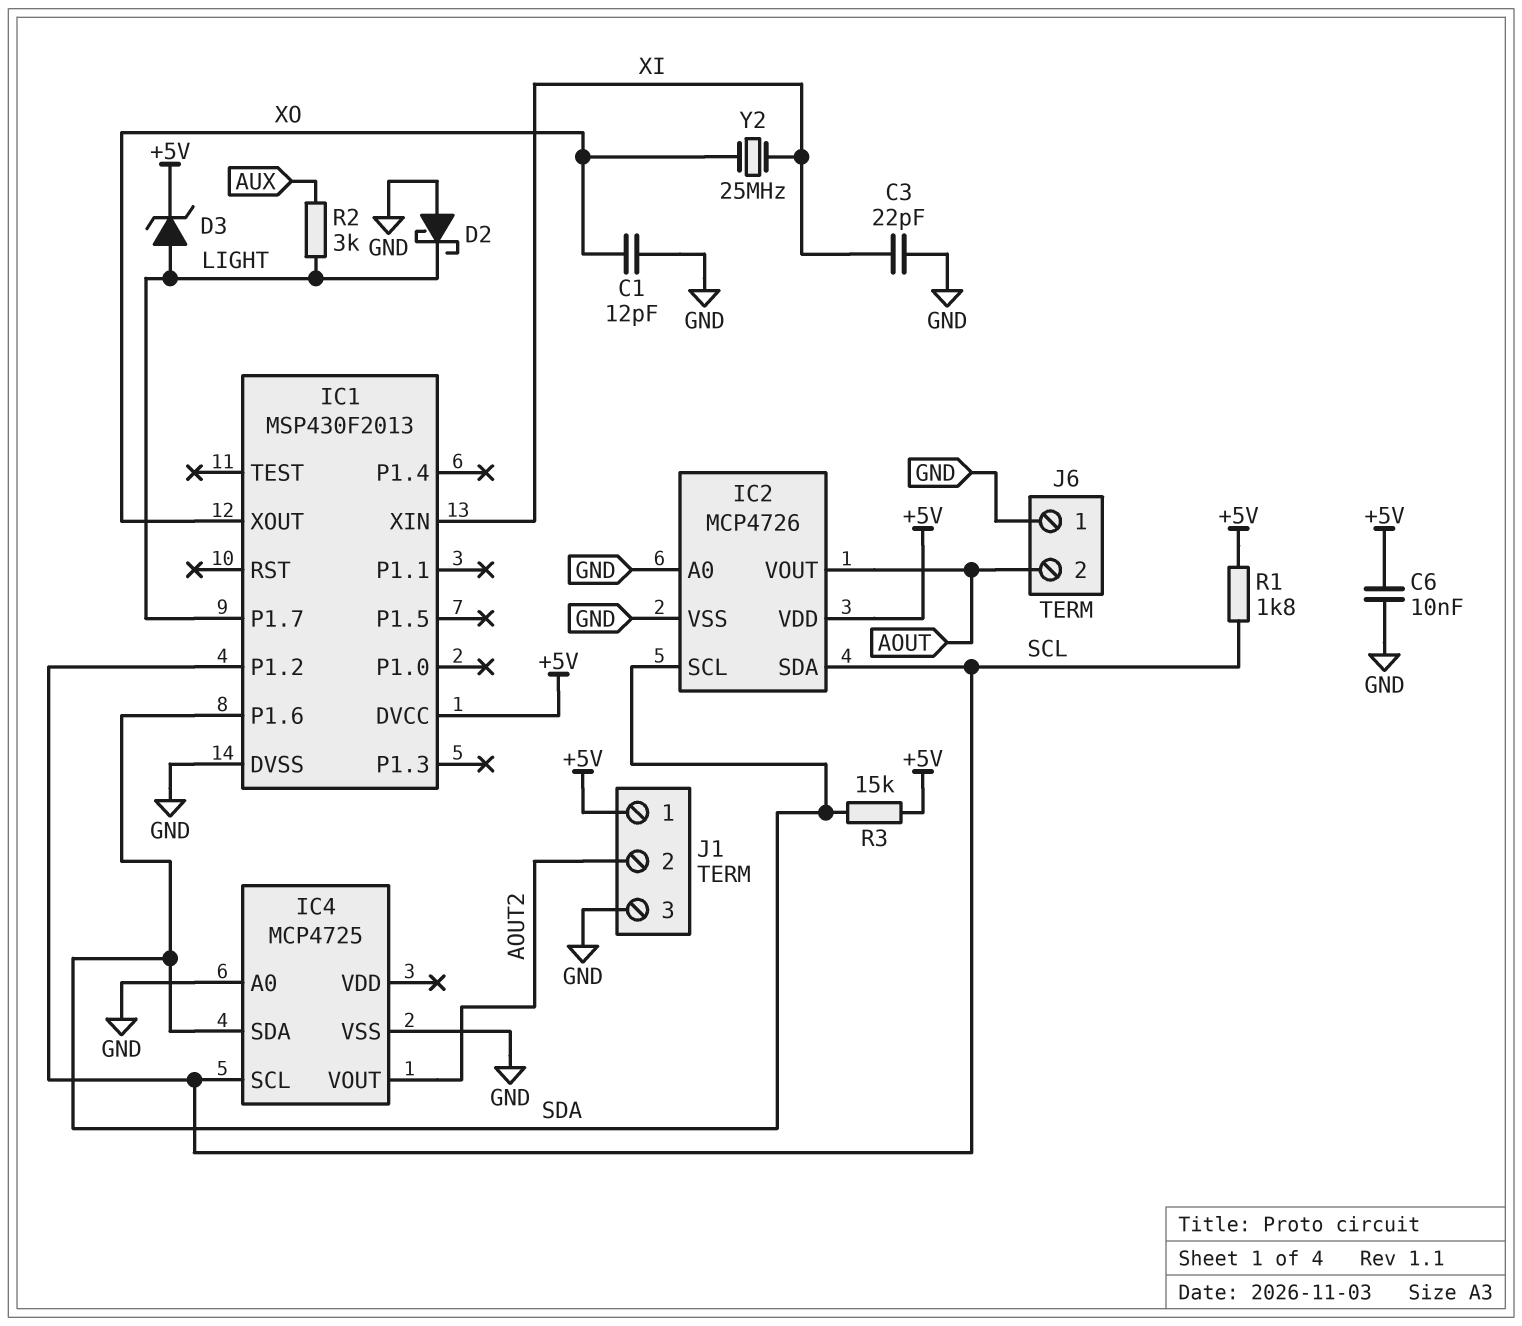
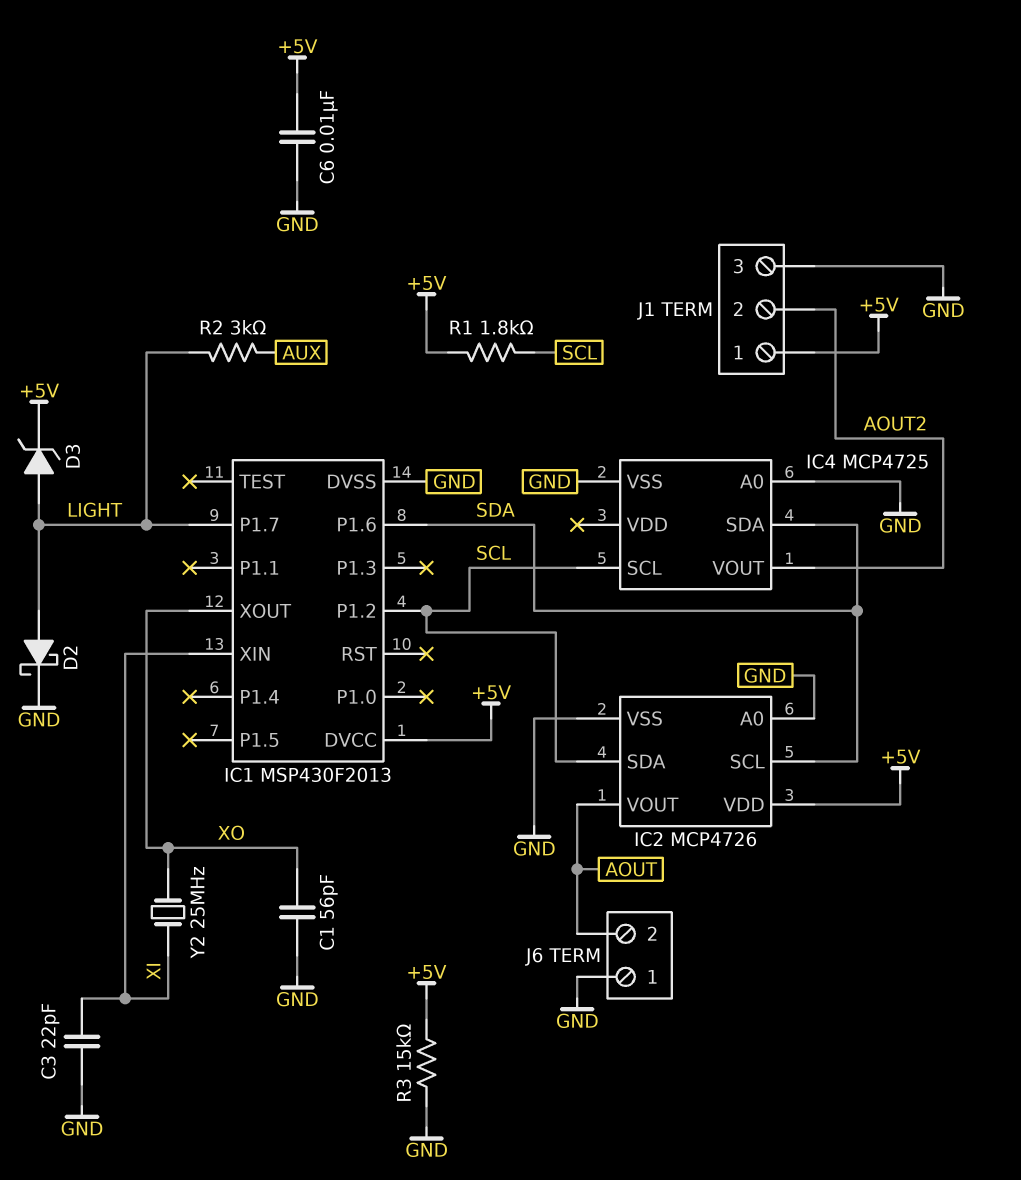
C1: 12pF (GND, XO) -> 56pF (GND, XO)
D2: schottky (A GND, K LIGHT) -> schottky (A LIGHT, K GND)
R3: 15k (+5V, SDA) -> 15k (+5V, GND)

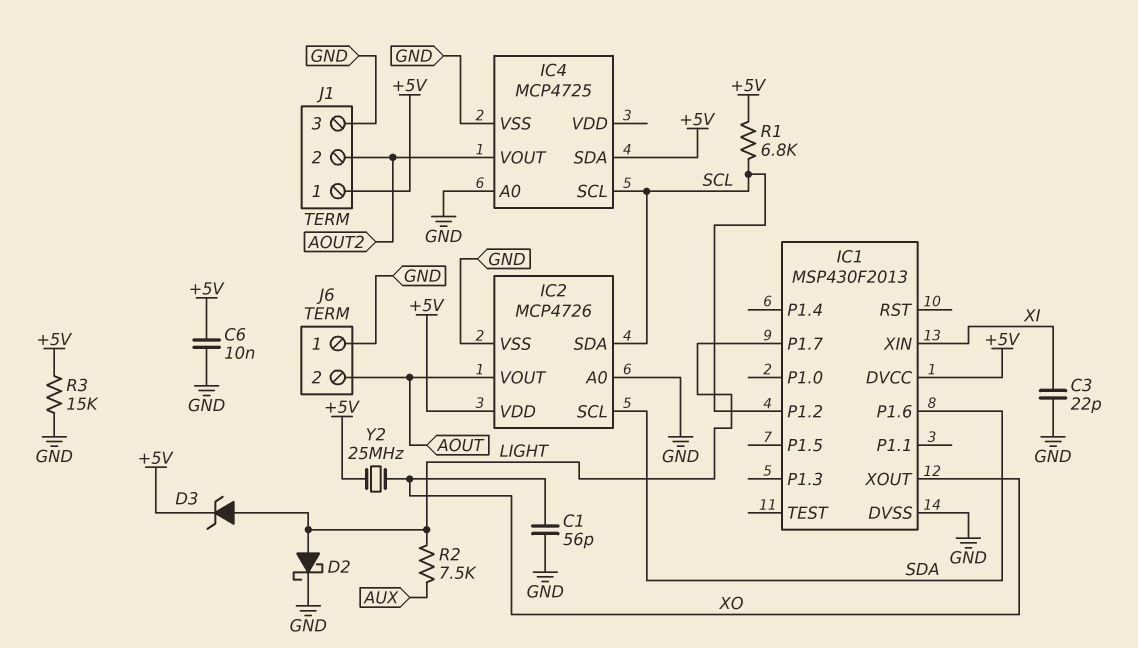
IC4 pin SDA: SDA -> +5V
R1: 1.8k (+5V, SCL) -> 6.8k (+5V, SCL)
R2: 3k (AUX, LIGHT) -> 7.5k (AUX, LIGHT)
Y2: 25MHz (XI, XO) -> 25MHz (+5V, XO)

